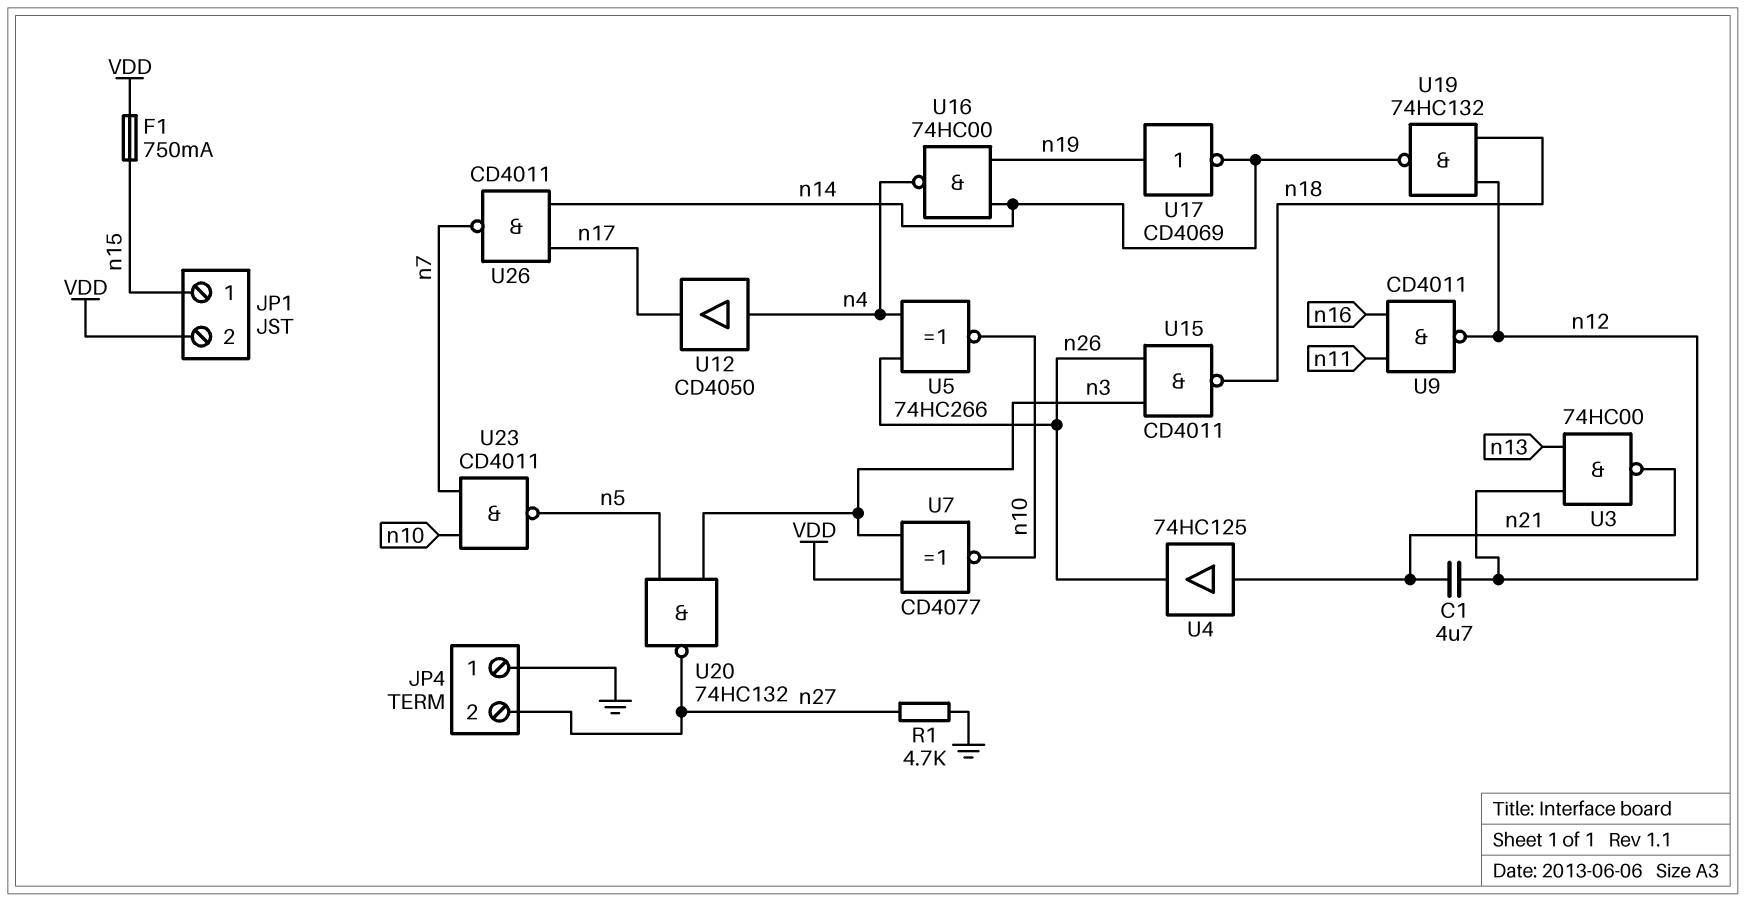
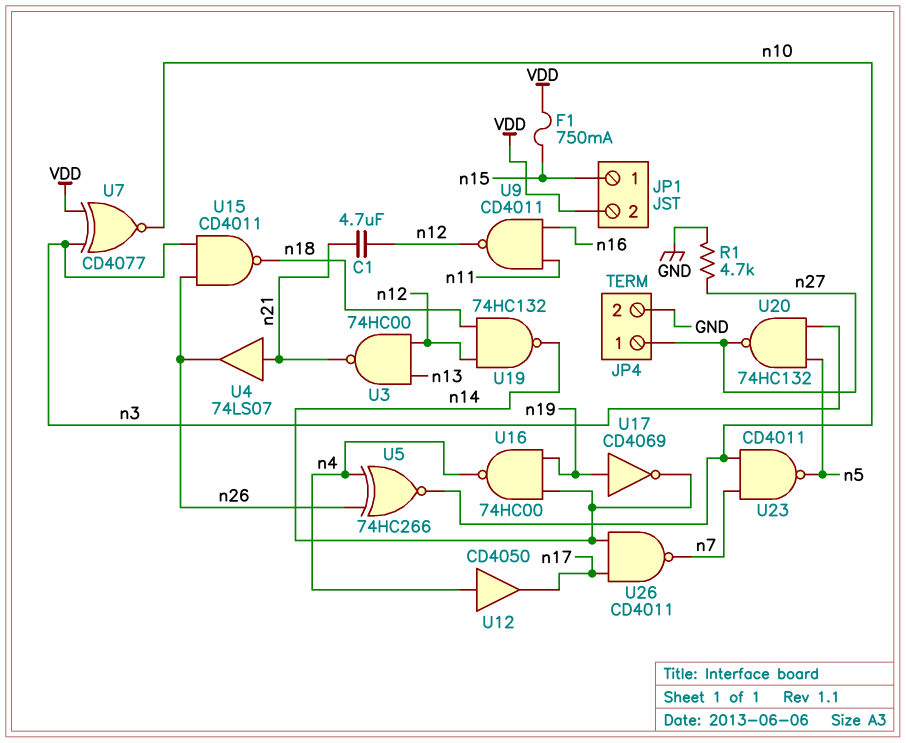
JP4 pin 1: GND -> n27
JP4 pin 2: n27 -> GND
U4: buffer 74HC125 (in n21, out n26) -> buffer 74LS07 (in n21, out n26)

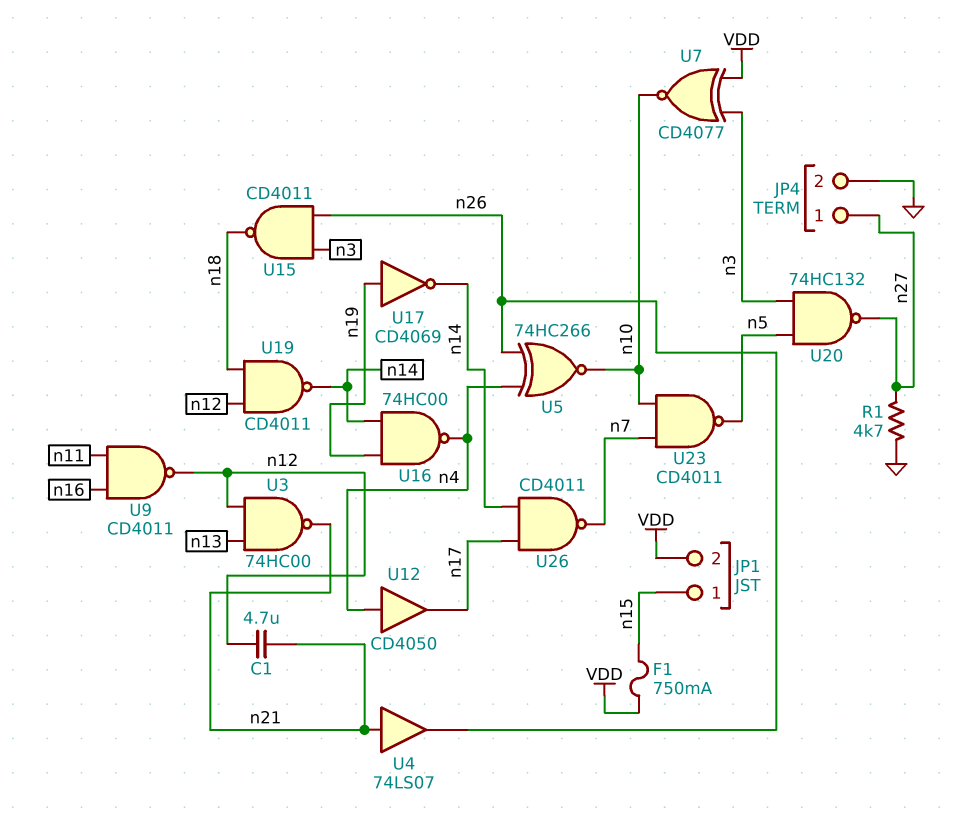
U19: NAND 74HC132 (in n12, in n18, out n14) -> NAND CD4011 (in n12, in n18, out n14)

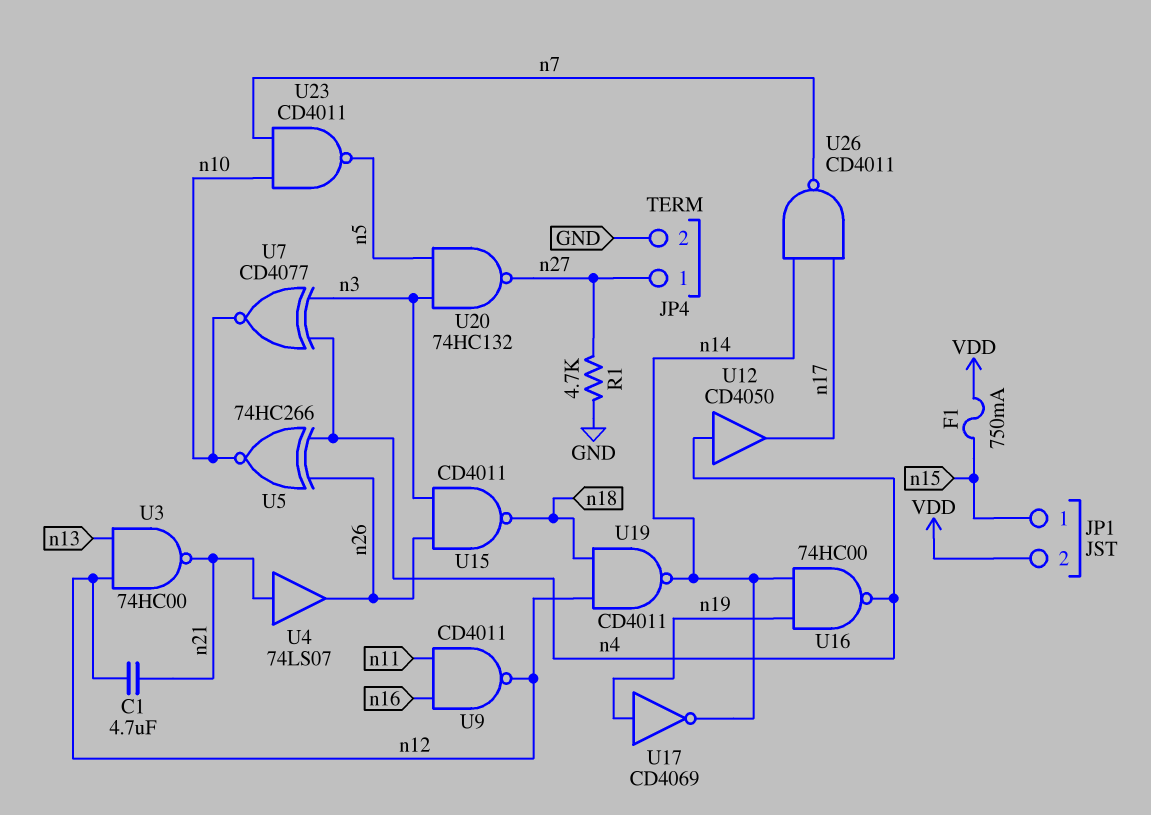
U7: XNOR CD4077 (in VDD, in n3, out n10) -> XNOR CD4077 (in n3, in n4, out n10)

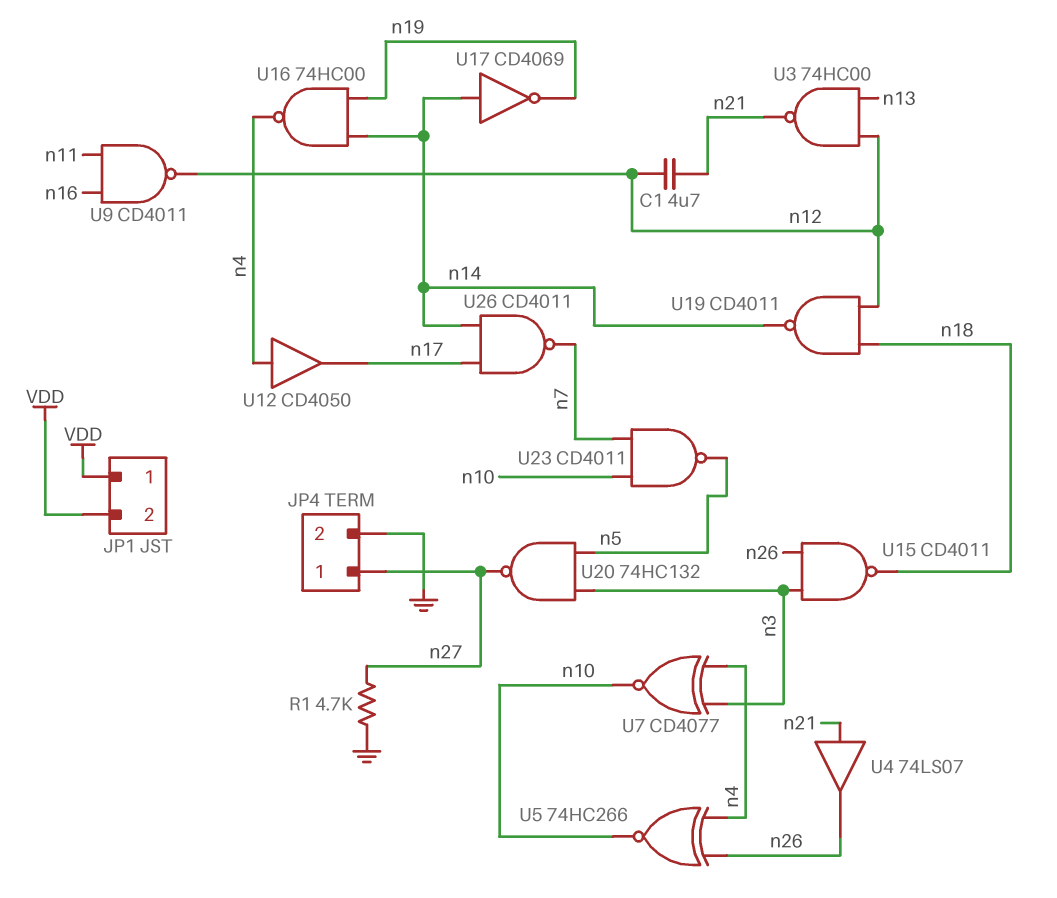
F1: 750mA (VDD, n15) -> none
JP1 pin 1: n15 -> VDD
U17: NOT CD4069 (in n19, out n14) -> NOT CD4069 (in n14, out n19)

